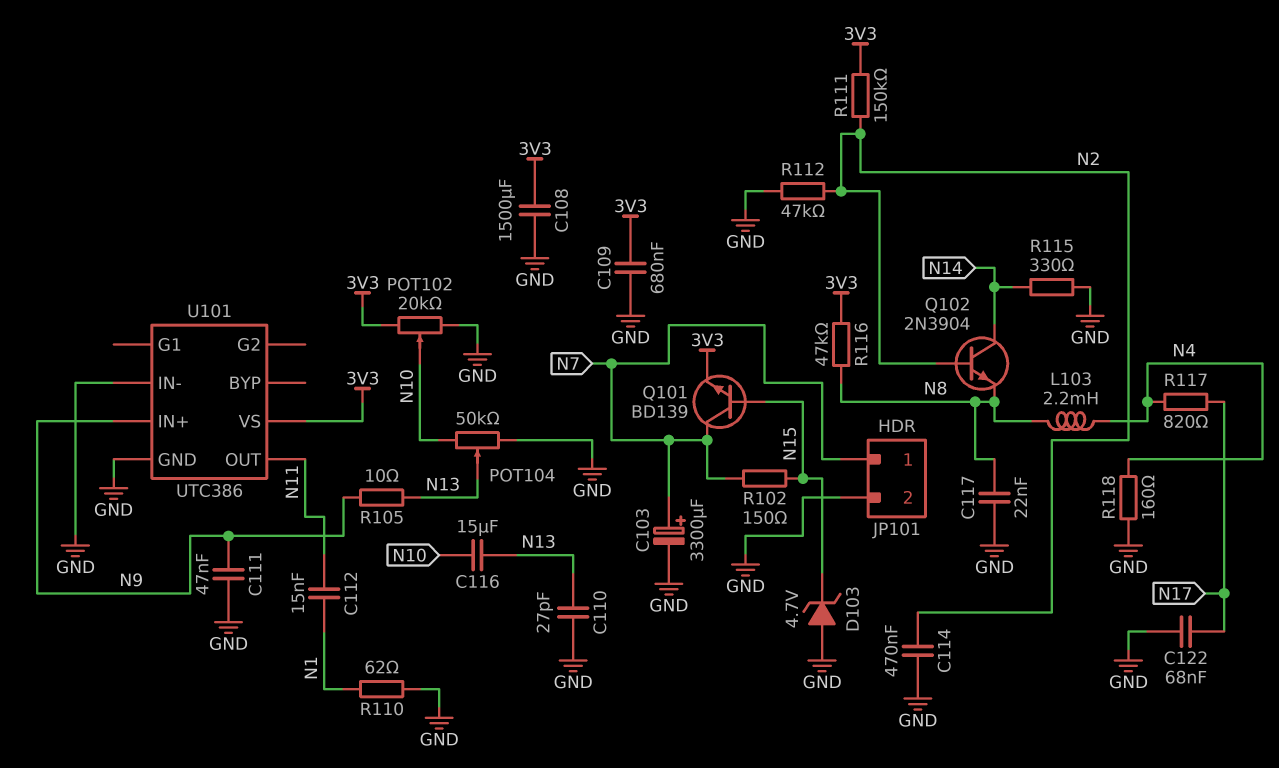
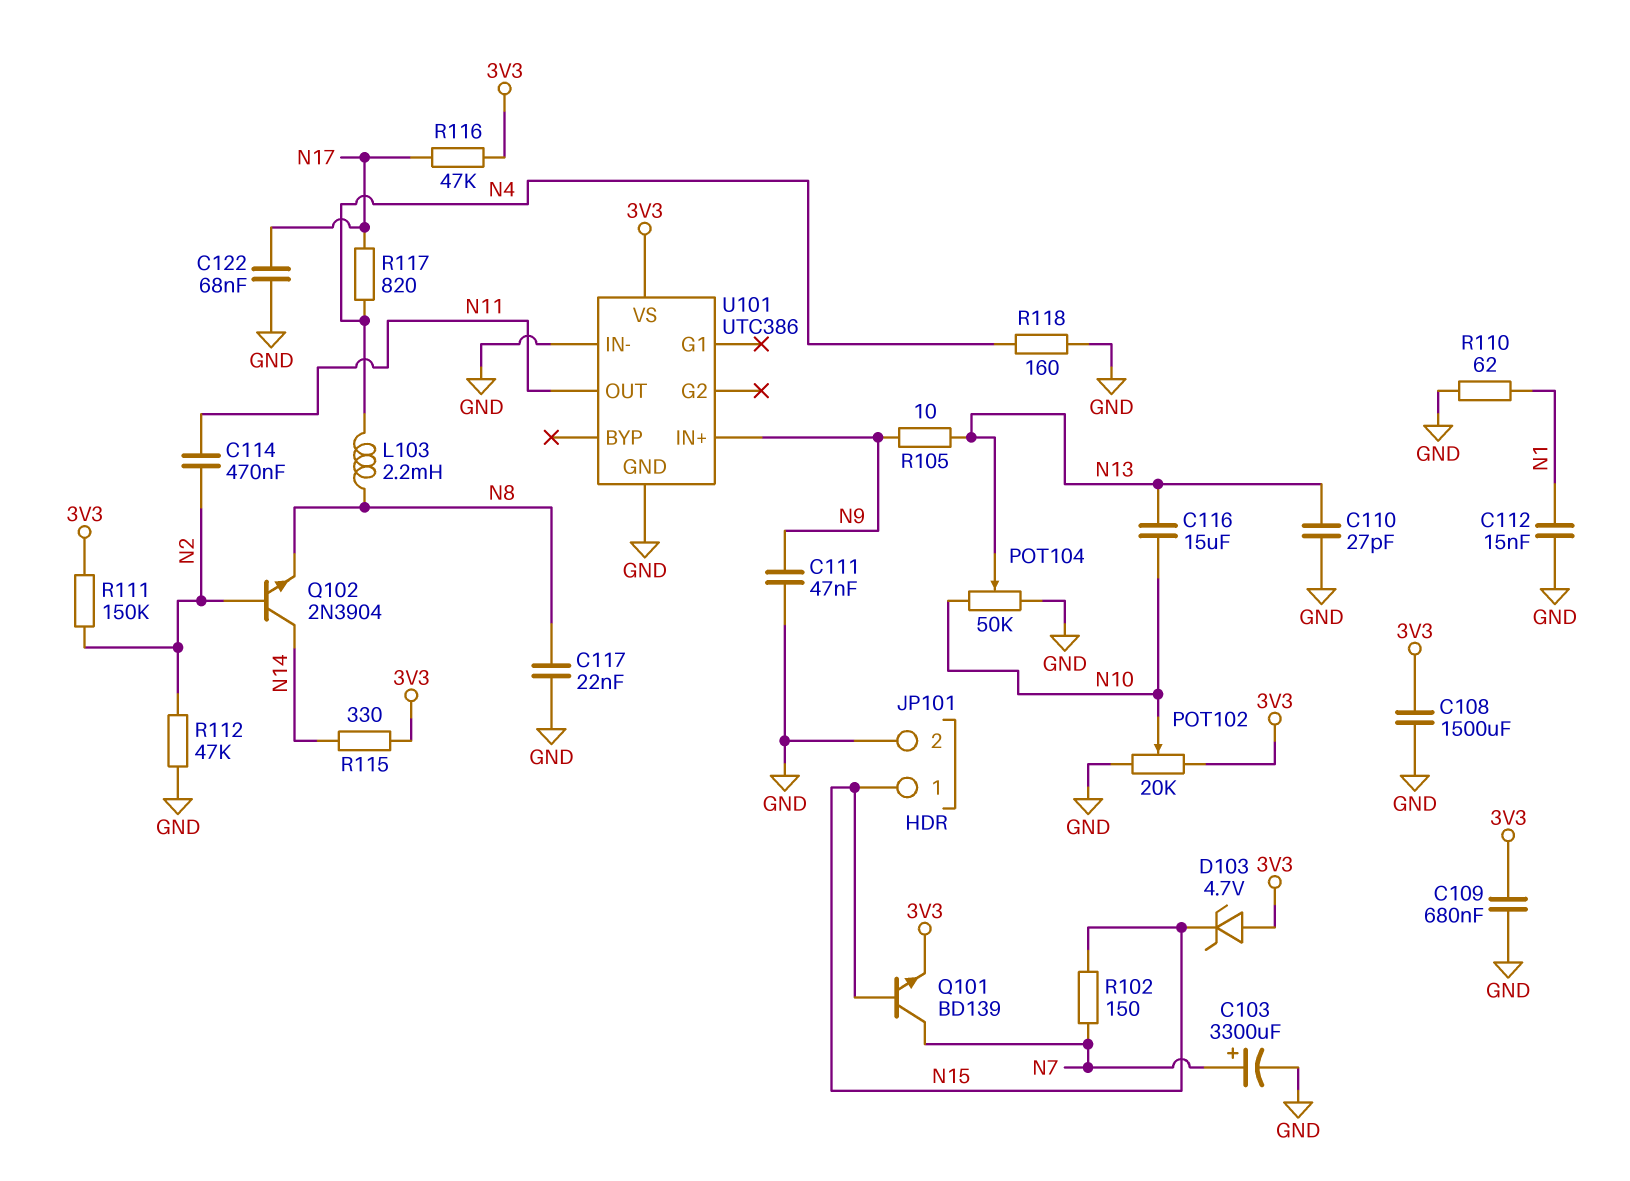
C112: 15nF (N1, N11) -> 15nF (GND, N1)
C114: 470nF (GND, N2) -> 470nF (N2, N11)
D103: zener 4.7V (A GND, K N15) -> zener 4.7V (A 3V3, K N15)
JP101 pin 1: N7 -> N15
R115: 330 (GND, N14) -> 330 (3V3, N14)
R116: 47k (3V3, N8) -> 47k (3V3, N17)

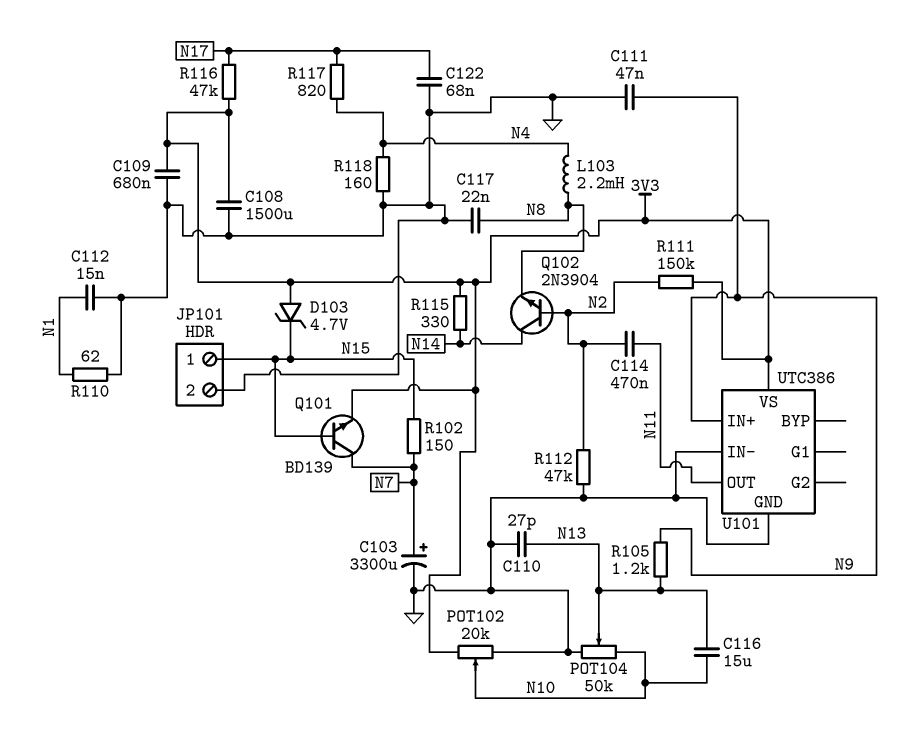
R105: 10 (N9, N13) -> 1.2k (N9, N13)

